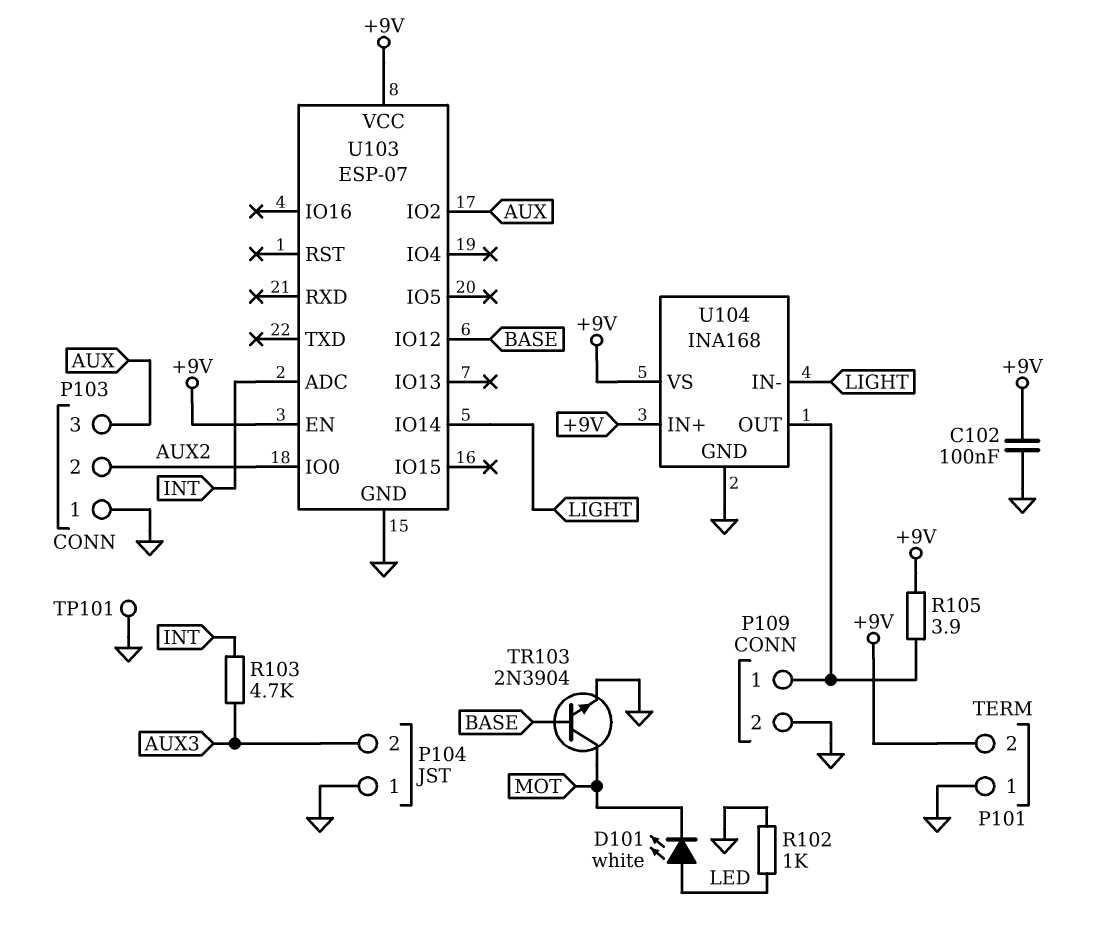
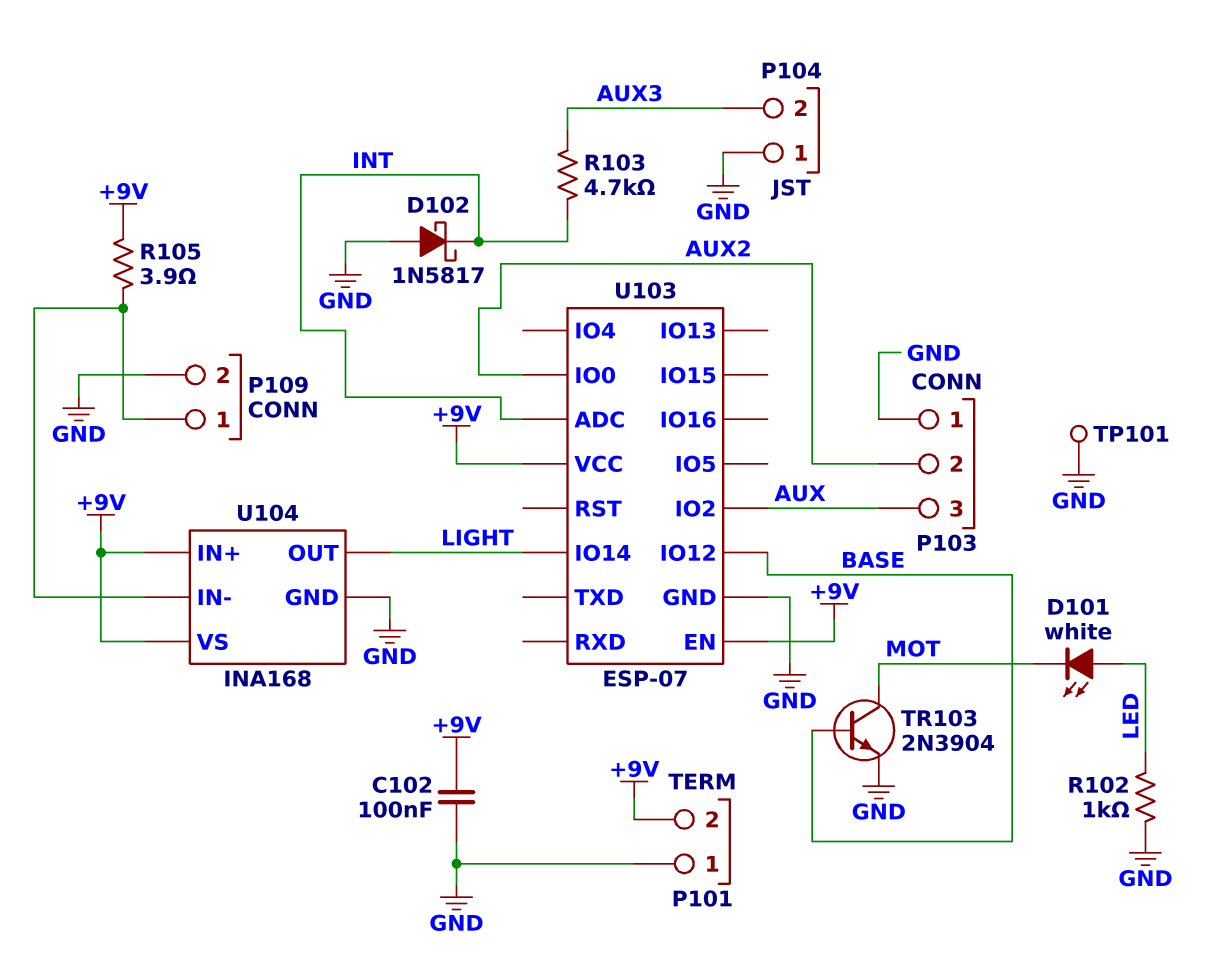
D102: none -> schottky 1N5817 (A GND, K INT)
U104 pin IN-: LIGHT -> P109/1
U104 pin OUT: P109/1 -> LIGHT

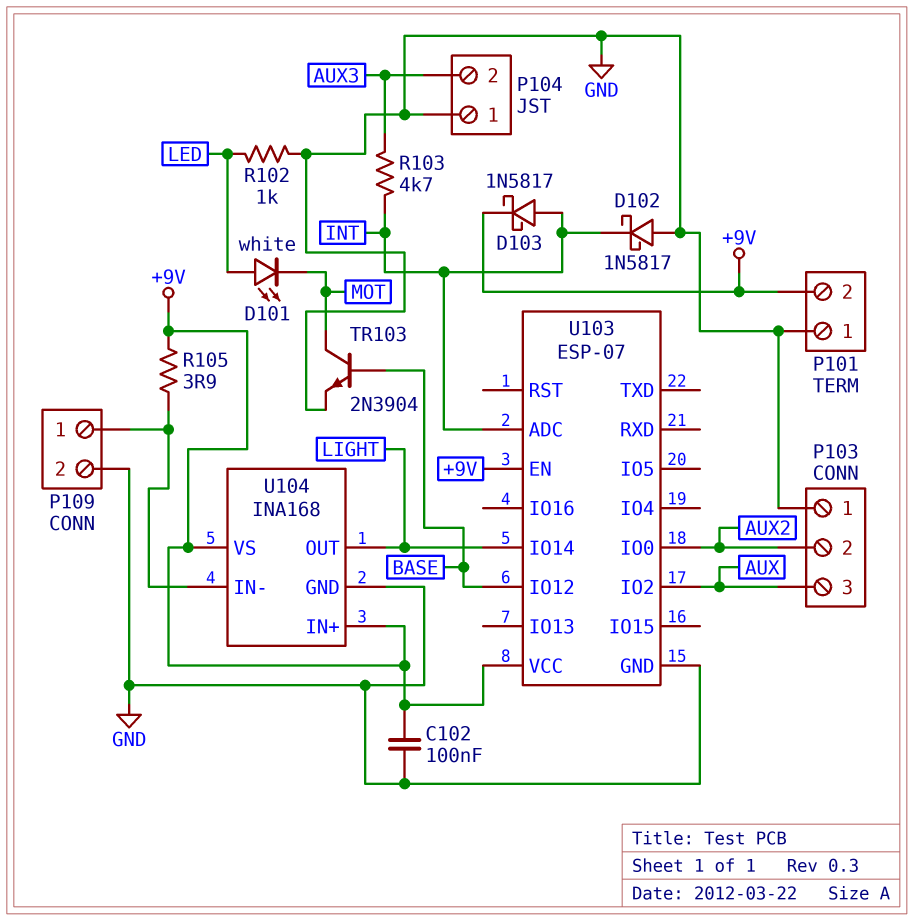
D103: none -> schottky 1N5817 (A INT, K +9V)
TP101: test point (GND) -> none

